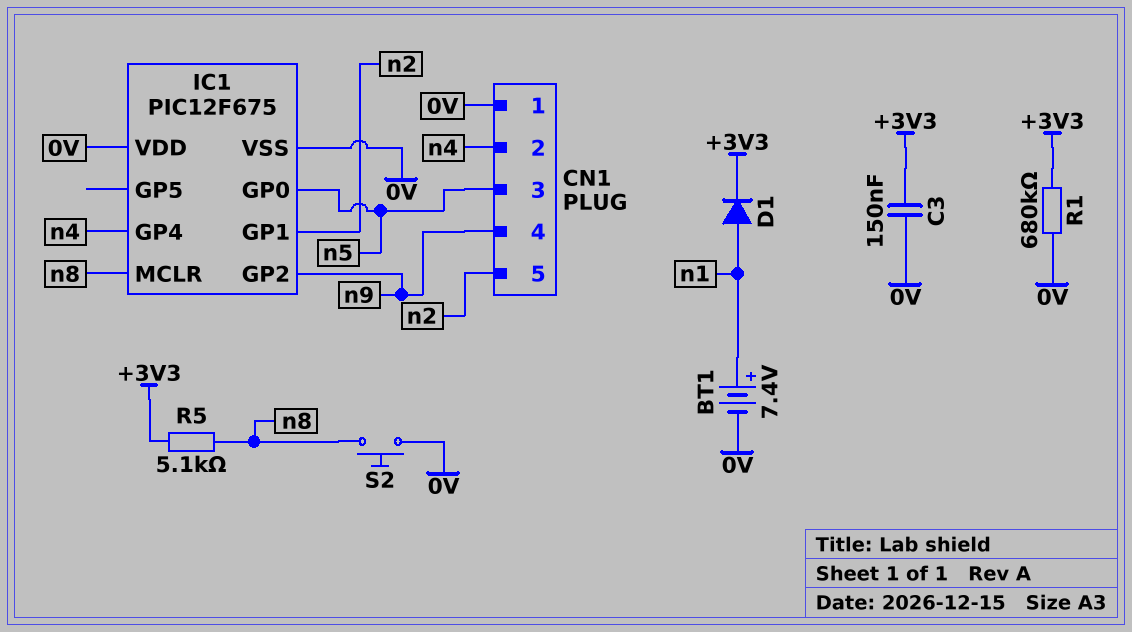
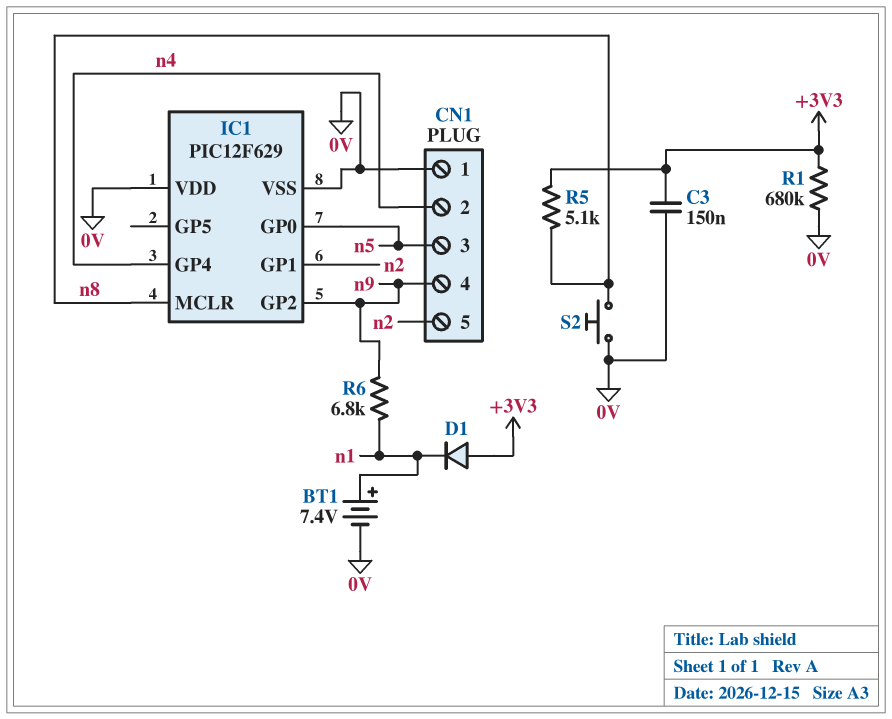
D1: diode (A n1, K +3V3) -> diode (A +3V3, K n1)
IC1: PIC12F675 -> PIC12F629
R6: none -> 6.8k (n1, n9)

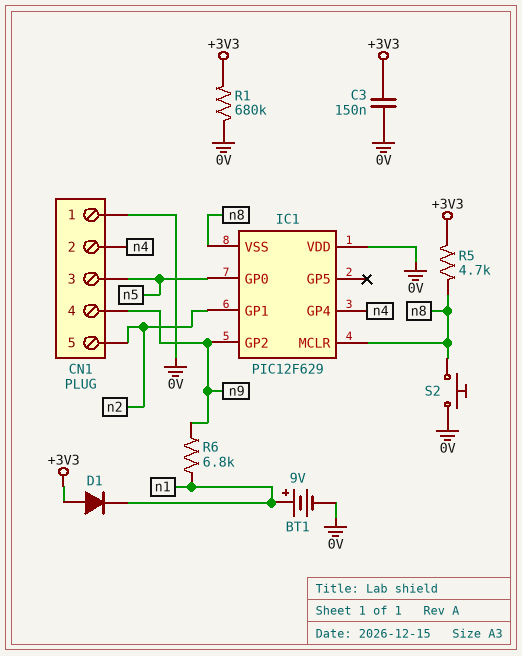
BT1: 7.4V (plus n1, minus 0V) -> 9V (plus n1, minus 0V)
IC1 pin VSS: 0V -> n8
R5: 5.1k (+3V3, n8) -> 4.7k (+3V3, n8)

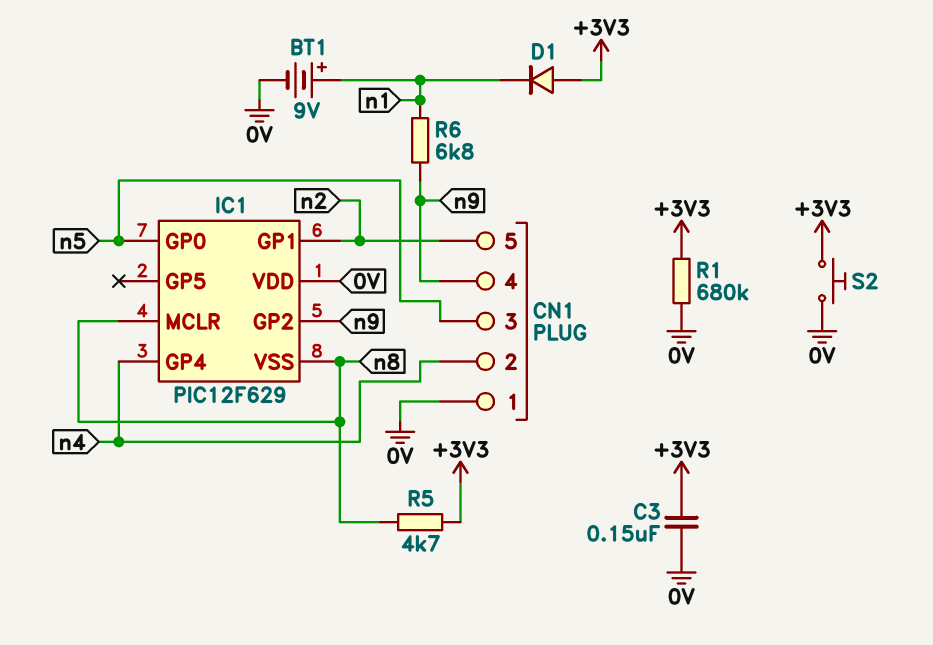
S2: button (0V, n8) -> button (+3V3, 0V)

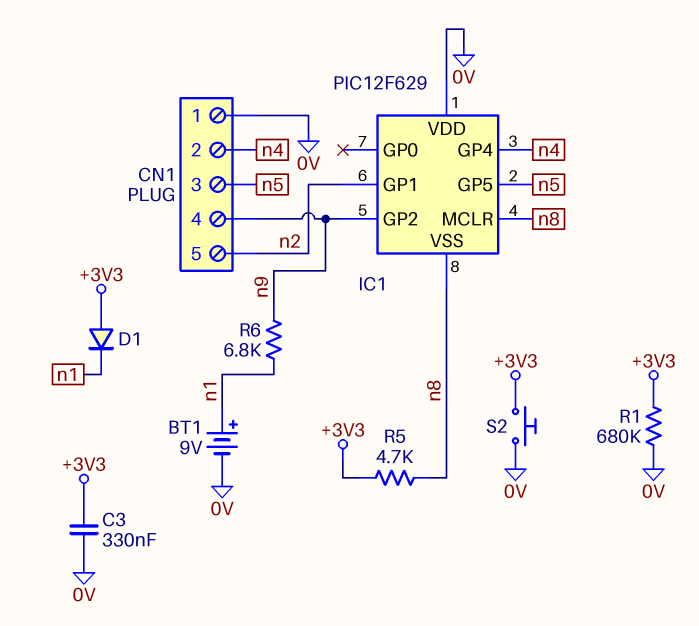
C3: 150nF (+3V3, 0V) -> 330nF (+3V3, 0V)
IC1 pin GP0: n5 -> none
IC1 pin GP5: none -> n5

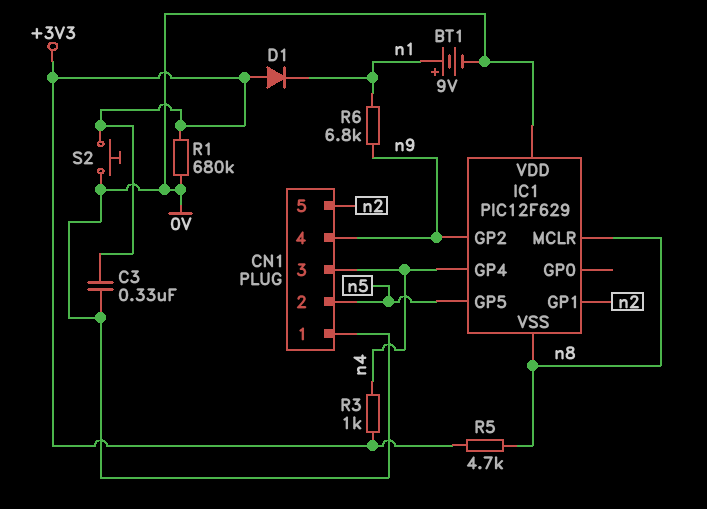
CN1 pin 2: n4 -> n5
CN1 pin 3: n5 -> n4
R3: none -> 1k (+3V3, n4)

